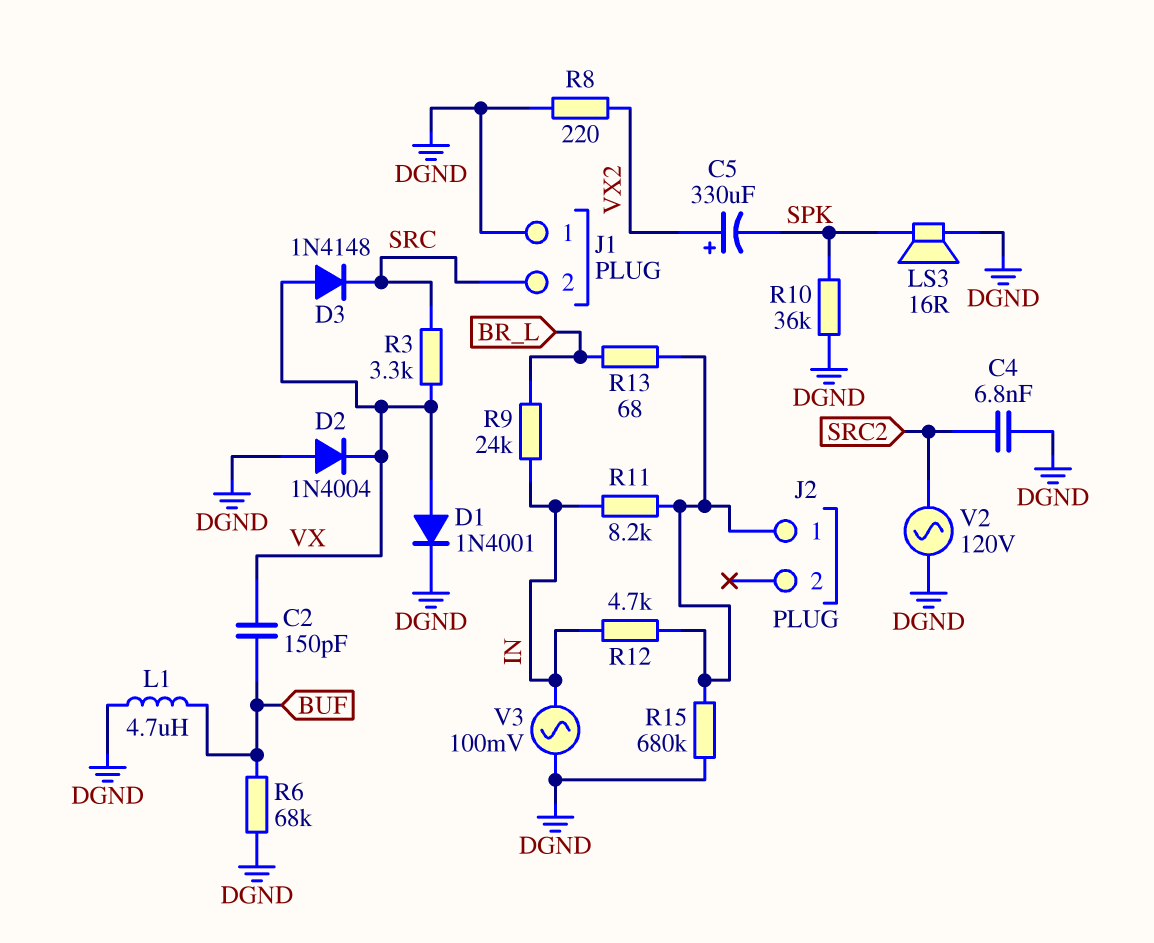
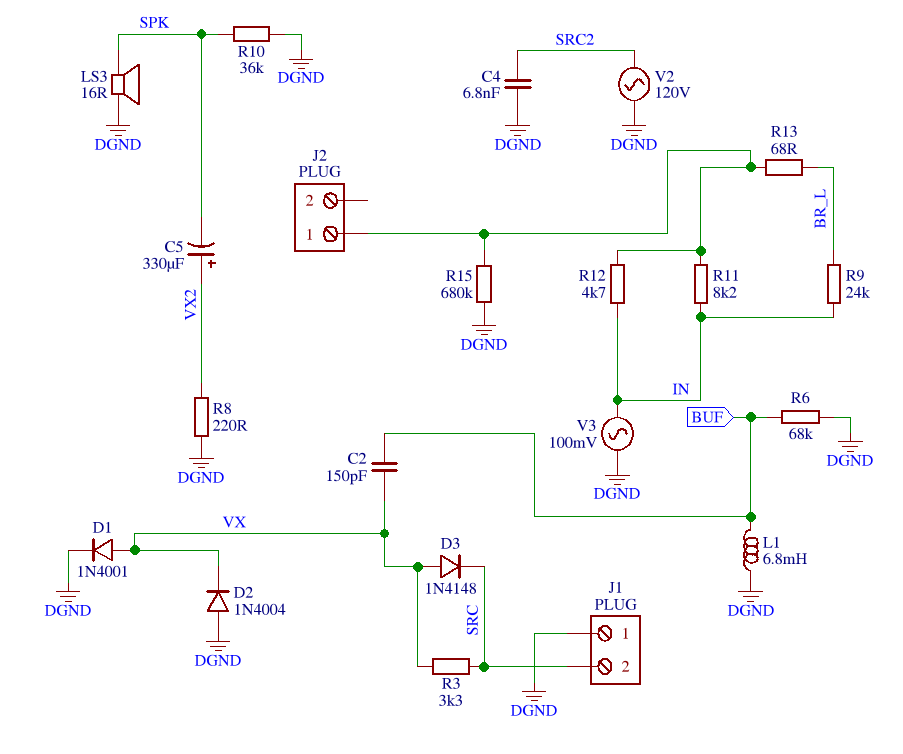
L1: 4.7uH (BUF, DGND) -> 6.8mH (BUF, DGND)

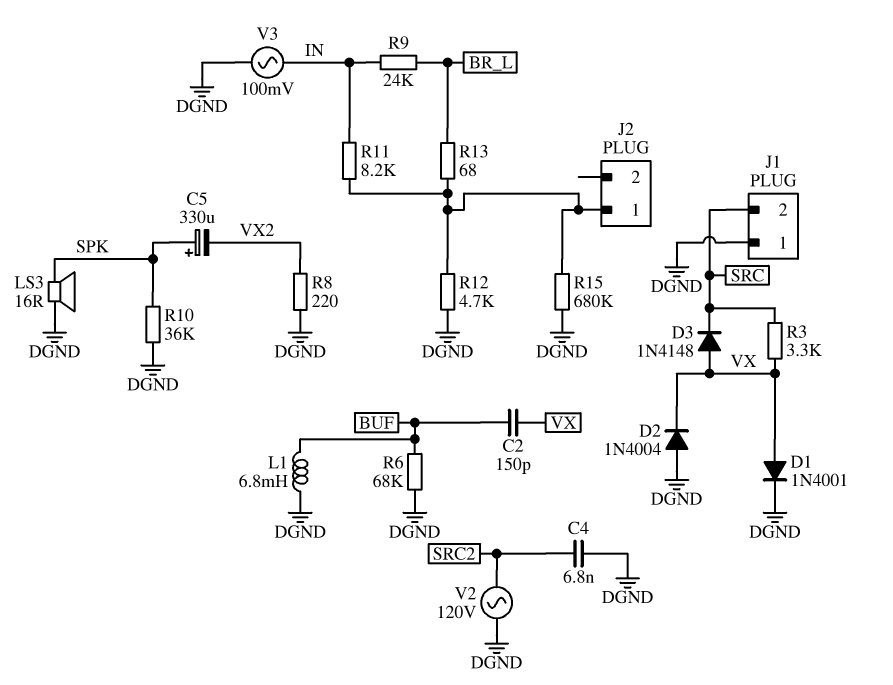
C5: 330uF (plus VX2, minus SPK) -> 330uF (plus SPK, minus VX2)
R12: 4.7k (IN, J2/1) -> 4.7k (DGND, J2/1)

